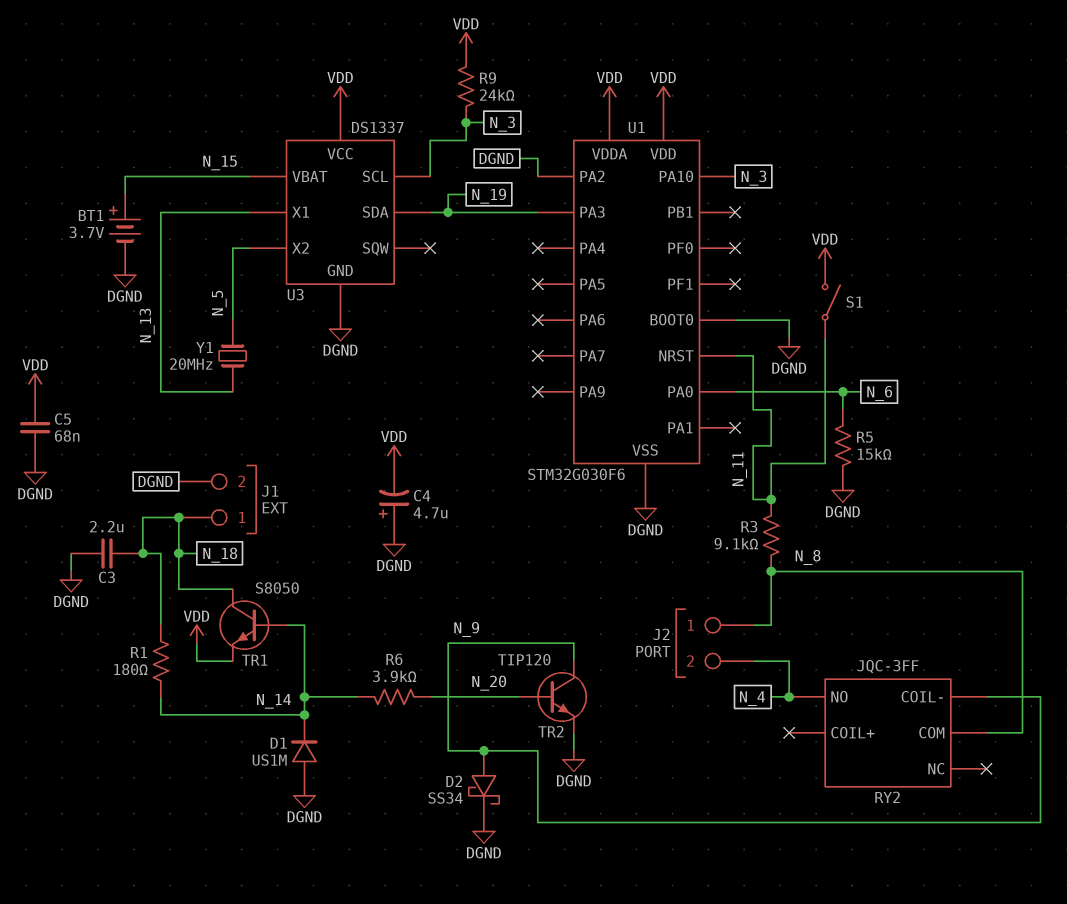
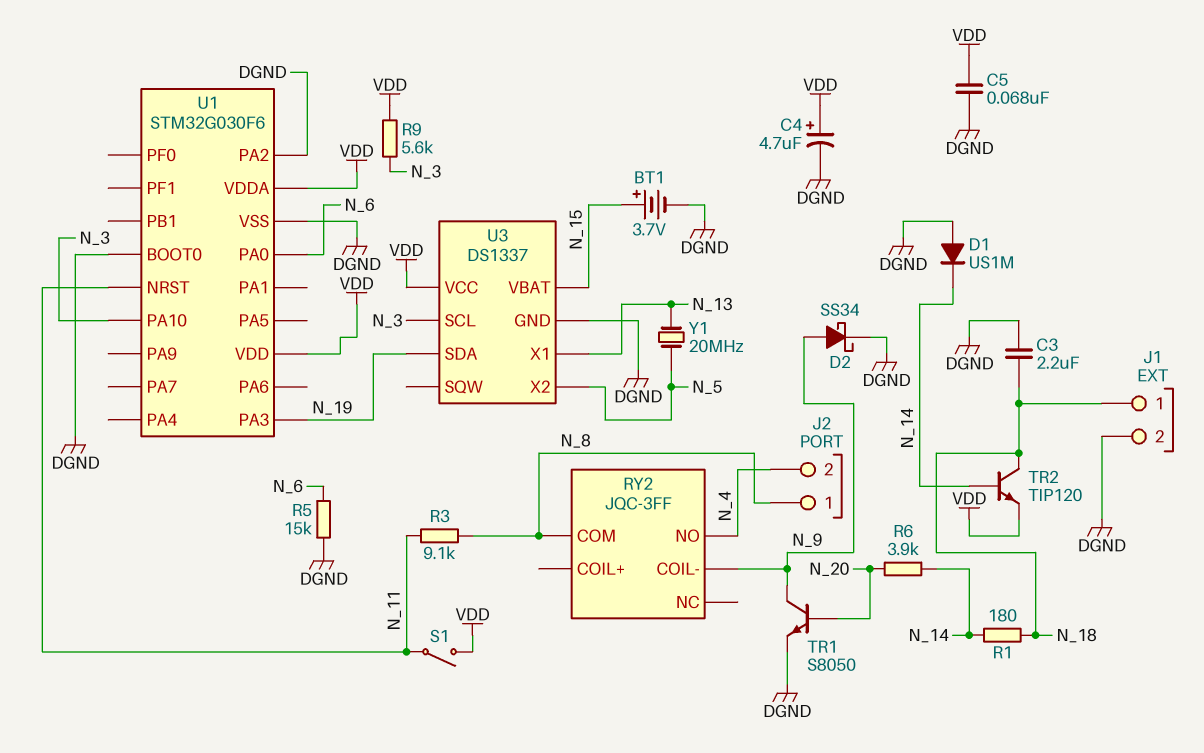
C4: 4.7uF (plus DGND, minus VDD) -> 4.7uF (plus VDD, minus DGND)
R9: 24k (N_3, VDD) -> 5.6k (N_3, VDD)
TR1: NPN S8050 (B N_14, C N_18, E VDD) -> NPN S8050 (B N_20, C N_9, E DGND)
TR2: NPN TIP120 (B N_20, C N_9, E DGND) -> NPN TIP120 (B N_14, C N_18, E VDD)

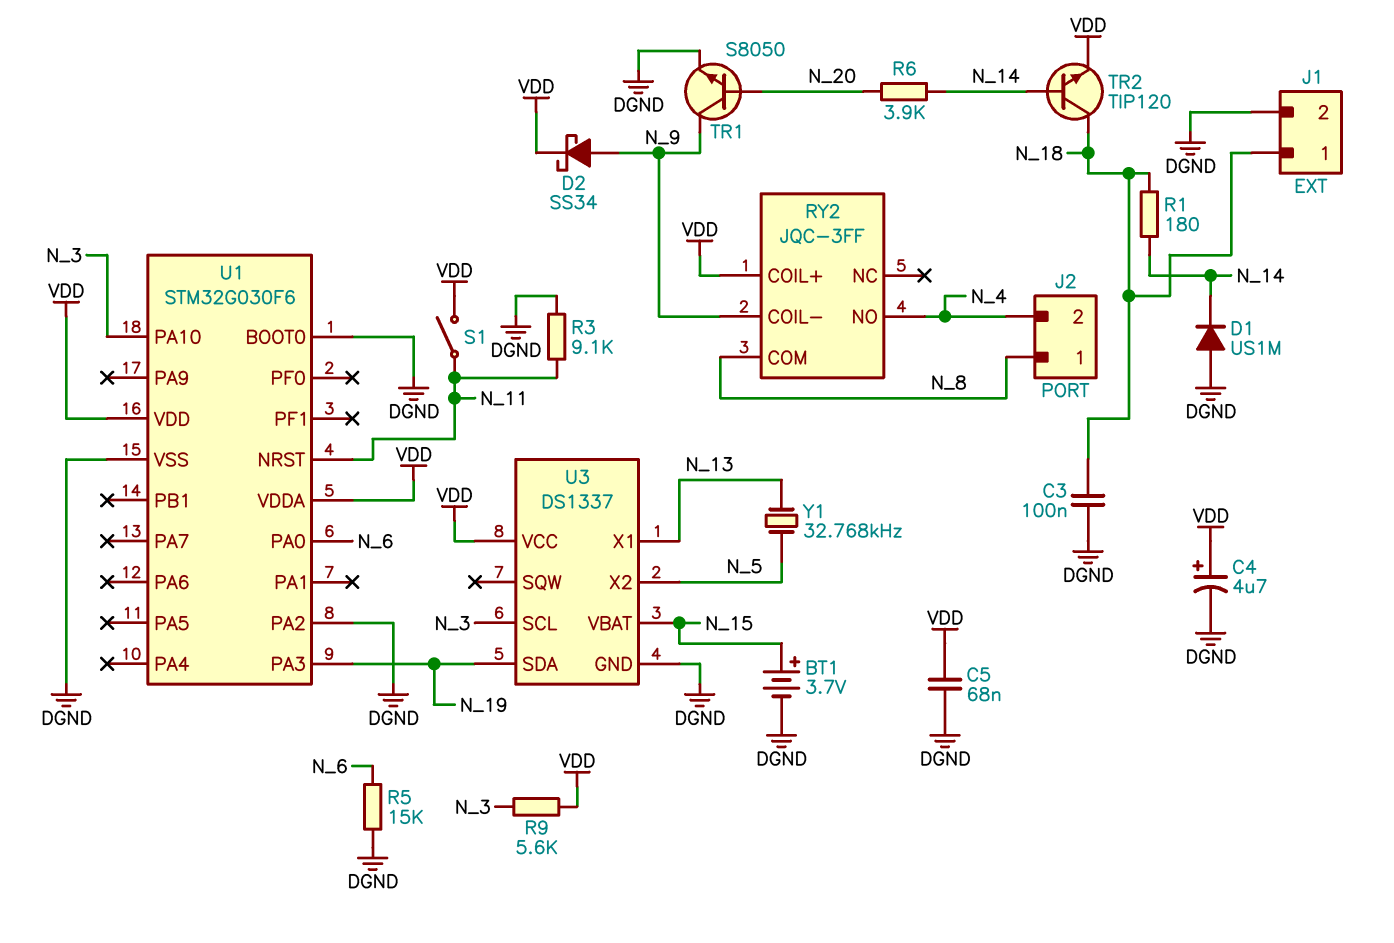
C3: 2.2uF (DGND, N_18) -> 100nF (DGND, N_18)
D2: schottky SS34 (A N_9, K DGND) -> schottky SS34 (A N_9, K VDD)
R3: 9.1k (N_8, N_11) -> 9.1k (DGND, N_11)
RY2 pin COIL+: none -> VDD
Y1: 20MHz (N_5, N_13) -> 32.768kHz (N_5, N_13)

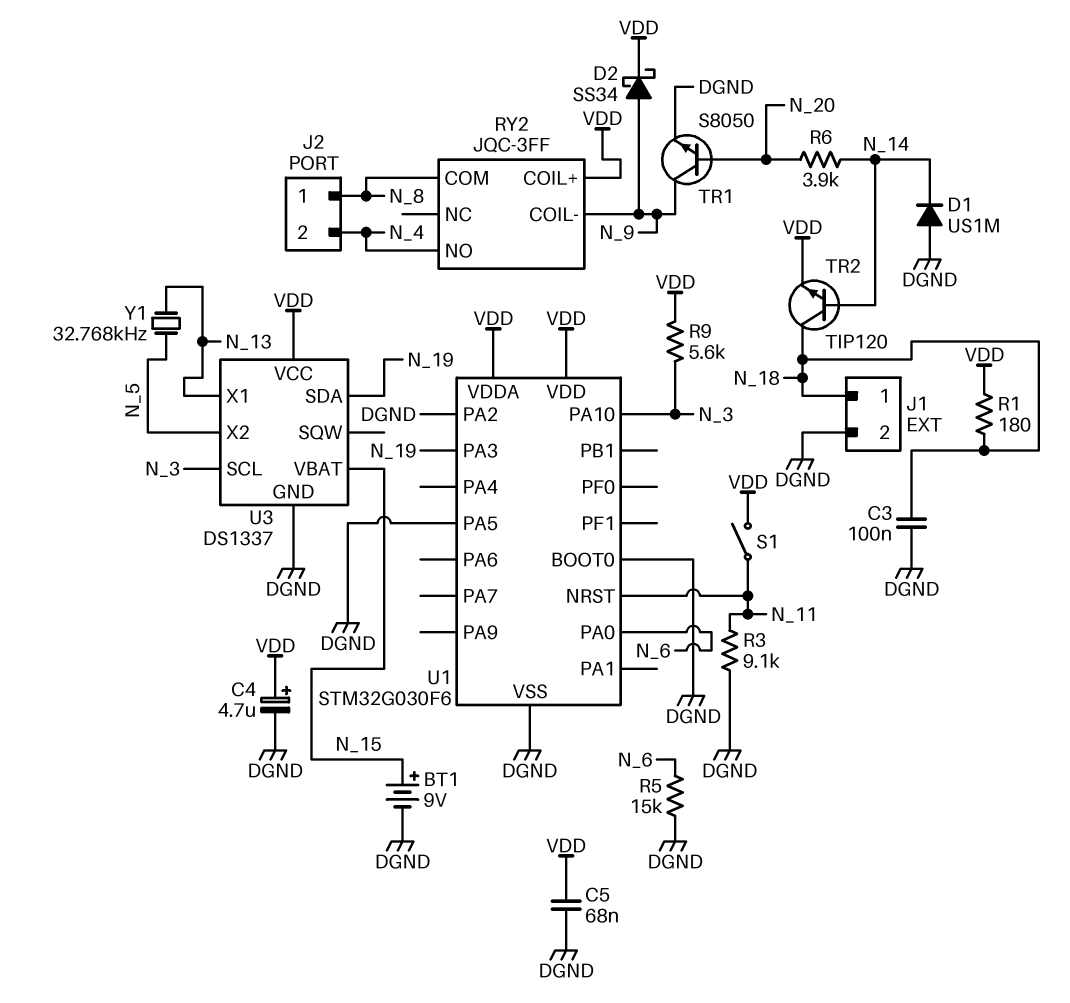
BT1: 3.7V (plus N_15, minus DGND) -> 9V (plus N_15, minus DGND)
R1: 180 (N_14, N_18) -> 180 (N_18, VDD)
U1 pin PA5: none -> DGND

